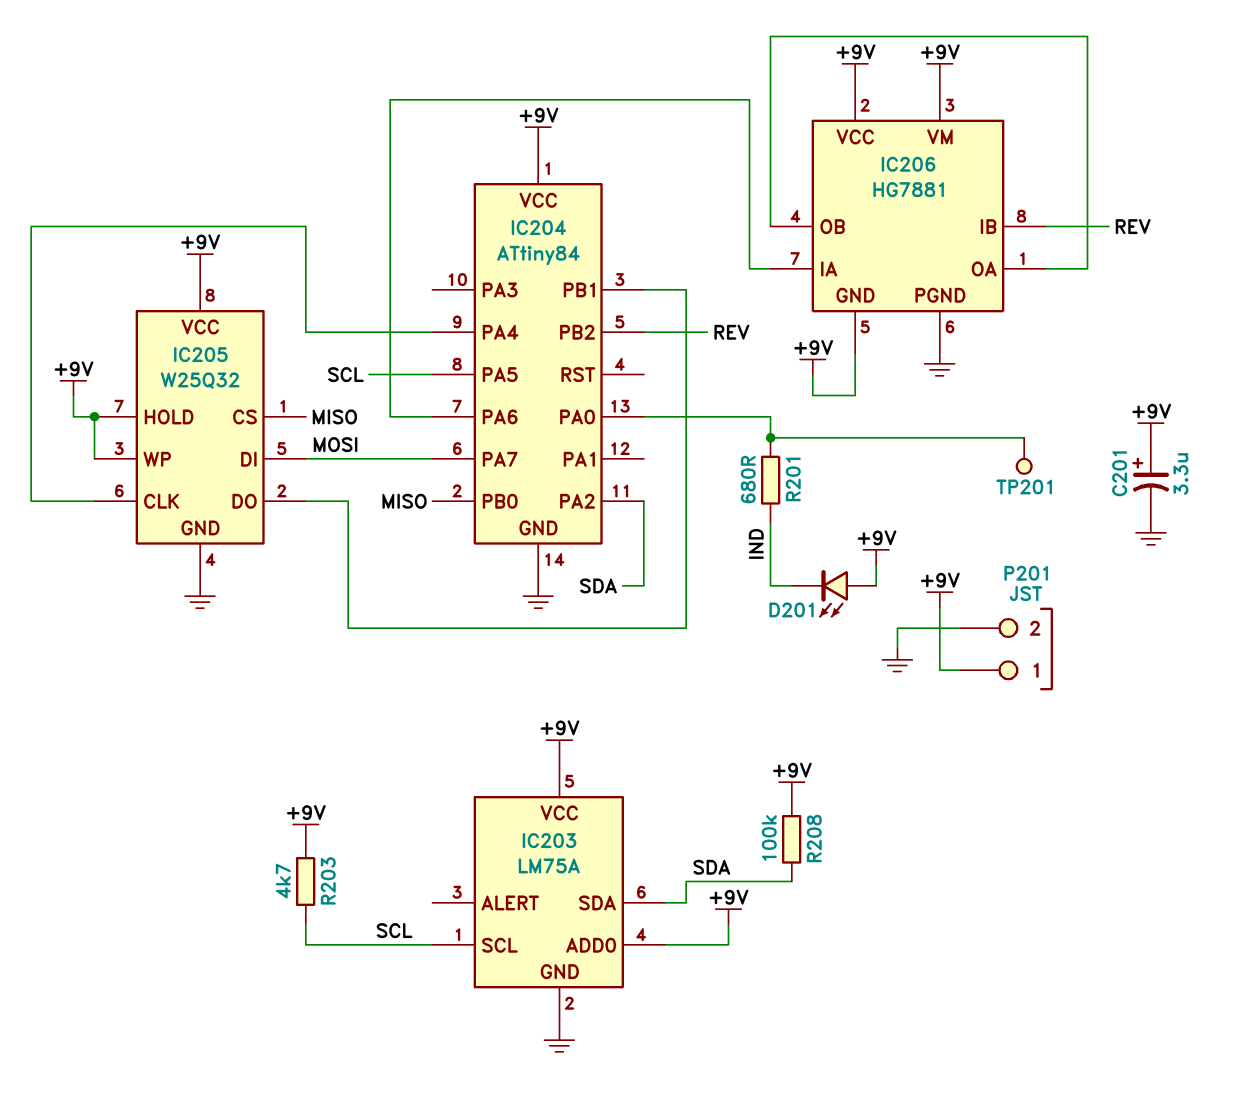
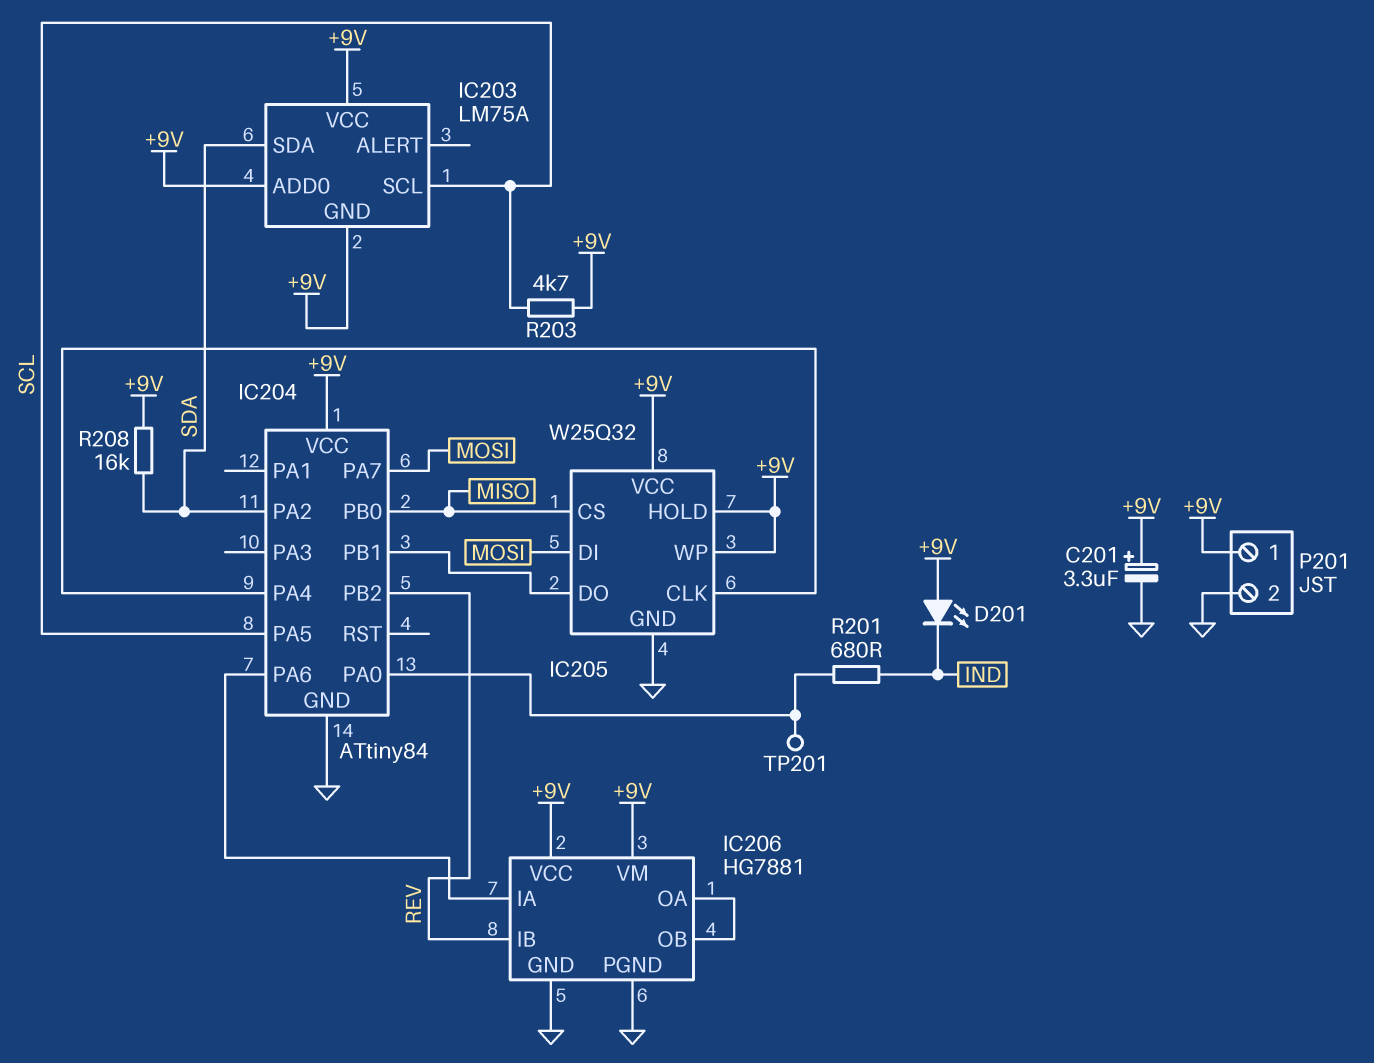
IC203 pin GND: GND -> +9V
IC206 pin GND: +9V -> GND
R208: 100k (+9V, SDA) -> 16k (+9V, SDA)

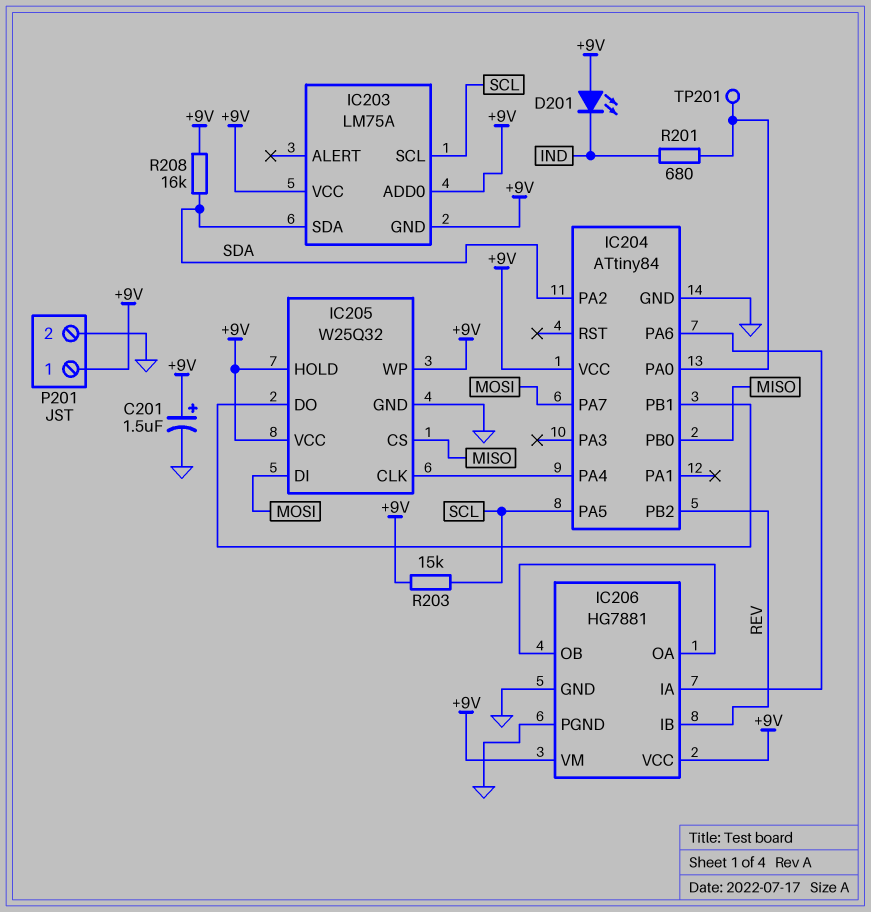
C201: 3.3uF (plus +9V, minus GND) -> 1.5uF (plus +9V, minus GND)
R203: 4.7k (+9V, SCL) -> 15k (+9V, SCL)

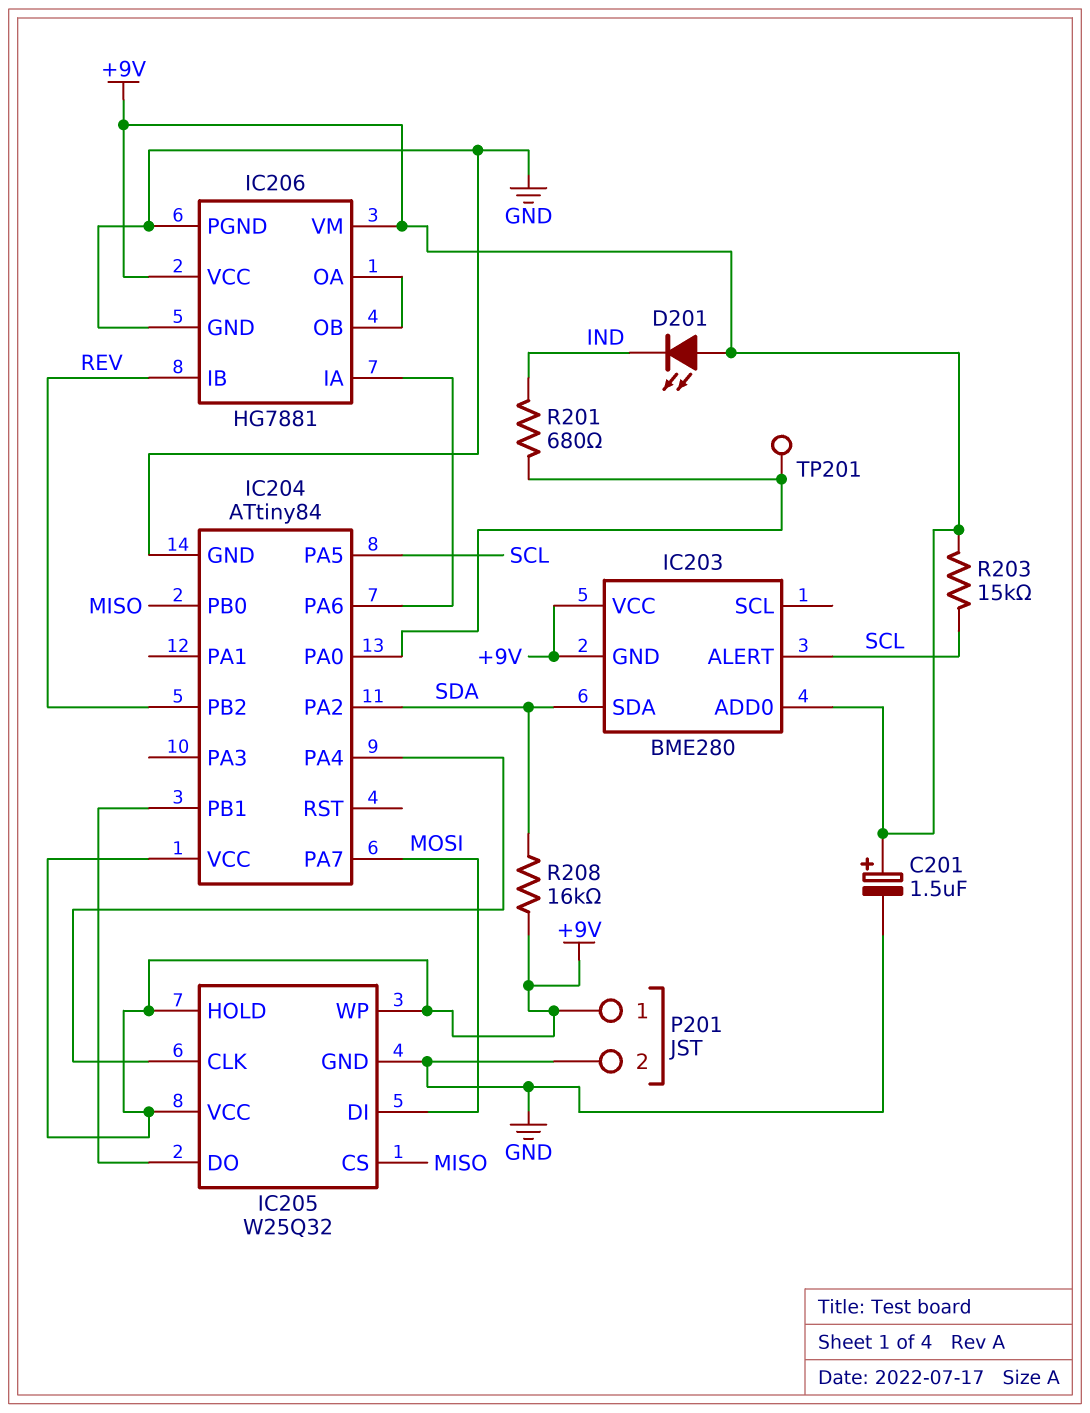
IC203: LM75A -> BME280
IC203 pin ALERT: none -> SCL
IC203 pin SCL: SCL -> none

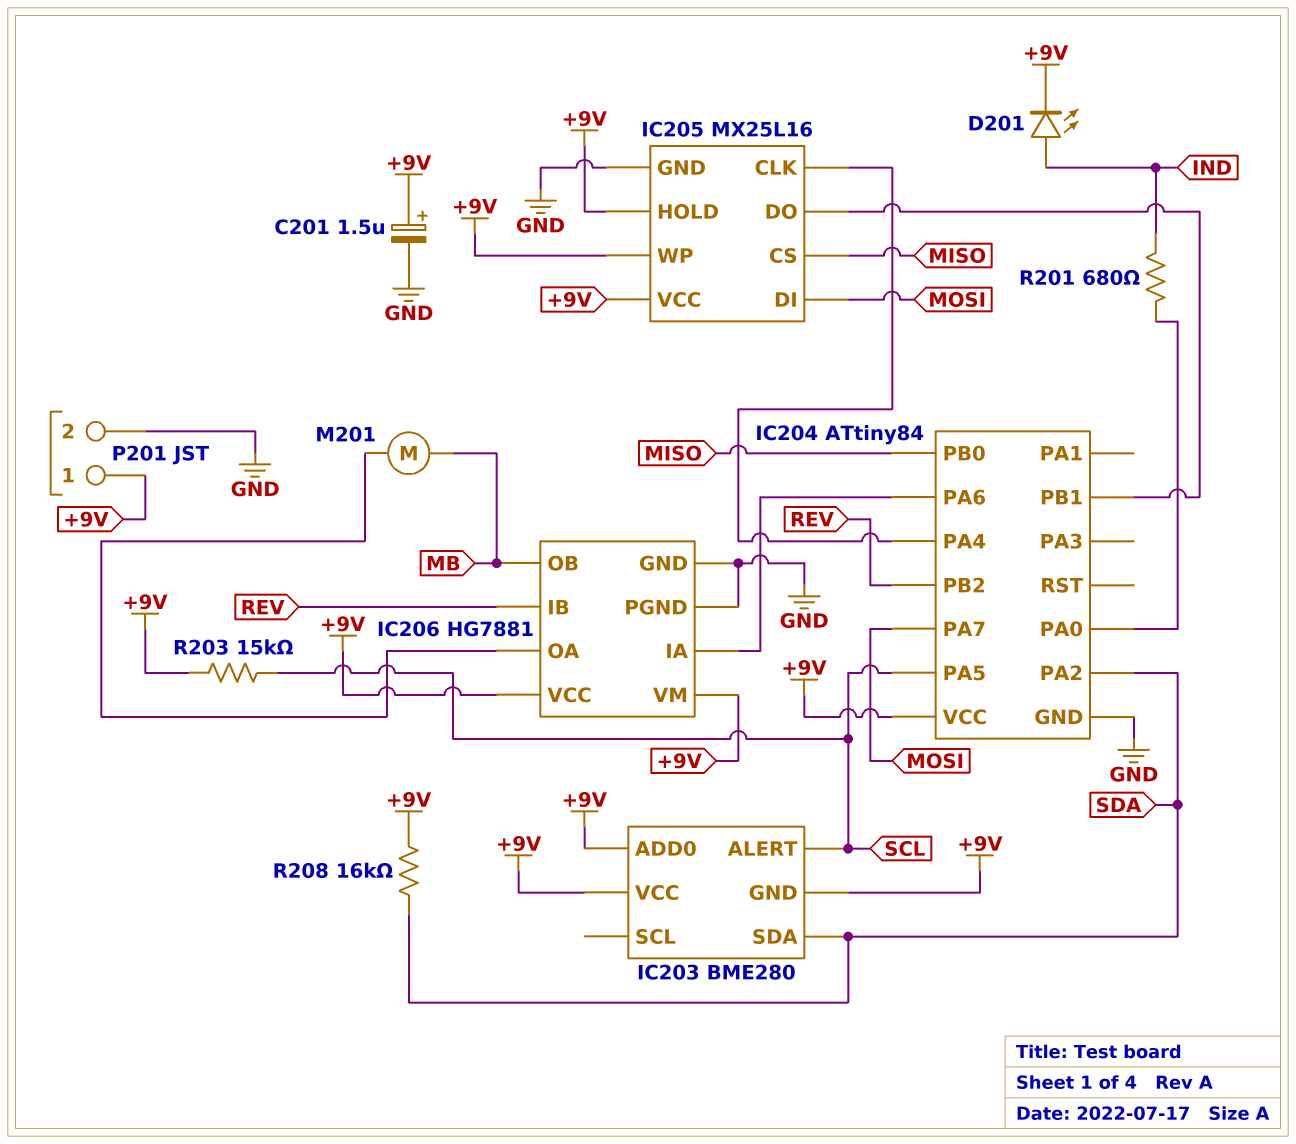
D201: LED (A +9V, K IND) -> LED (A IND, K +9V)
IC205: W25Q32 -> MX25L16
IC206 pin OB: IC206/OA -> MB
M201: none -> motor (IC206/OA, MB)
TP201: test point (IC204/PA0) -> none

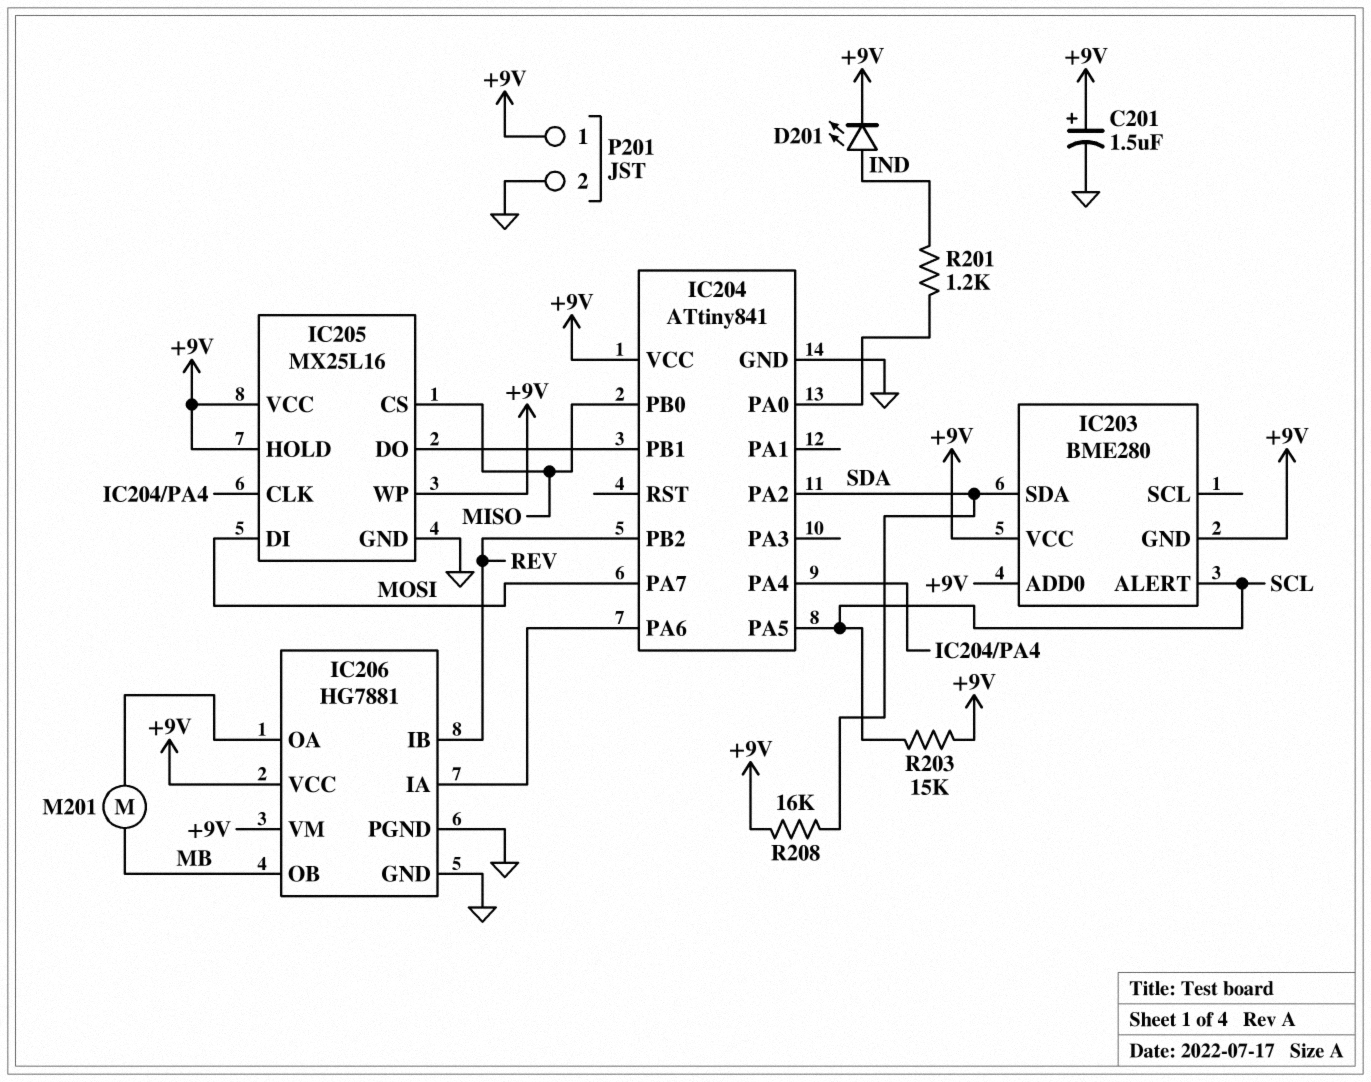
IC204: ATtiny84 -> ATtiny841
R201: 680 (IC204/PA0, IND) -> 1.2k (IC204/PA0, IND)

